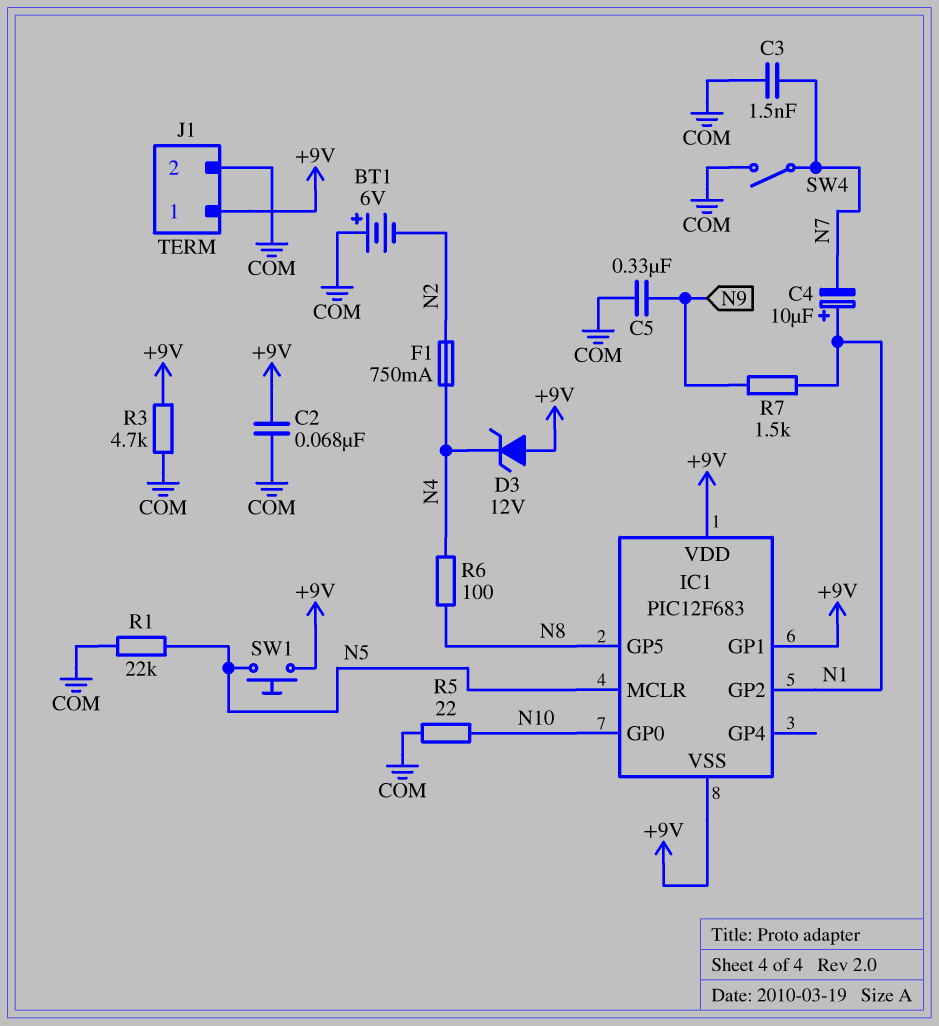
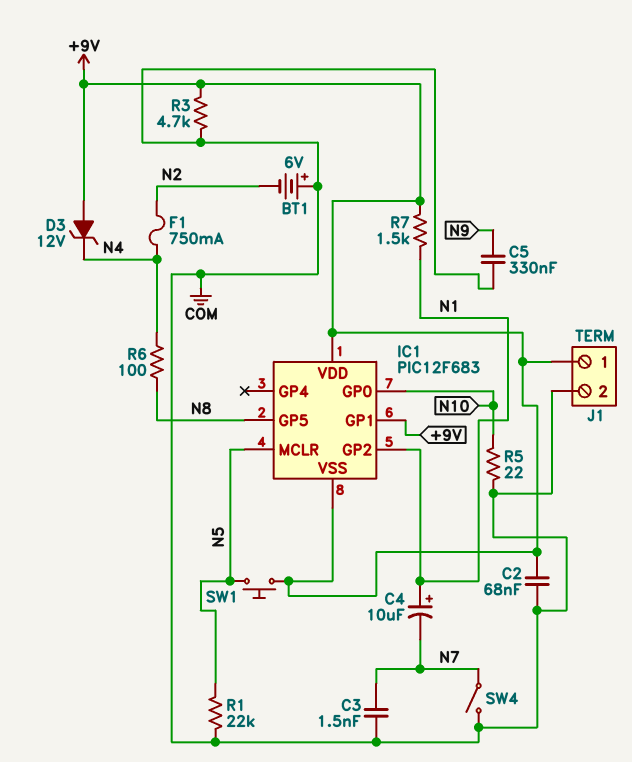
R7: 1.5k (N1, N9) -> 1.5k (+9V, N1)

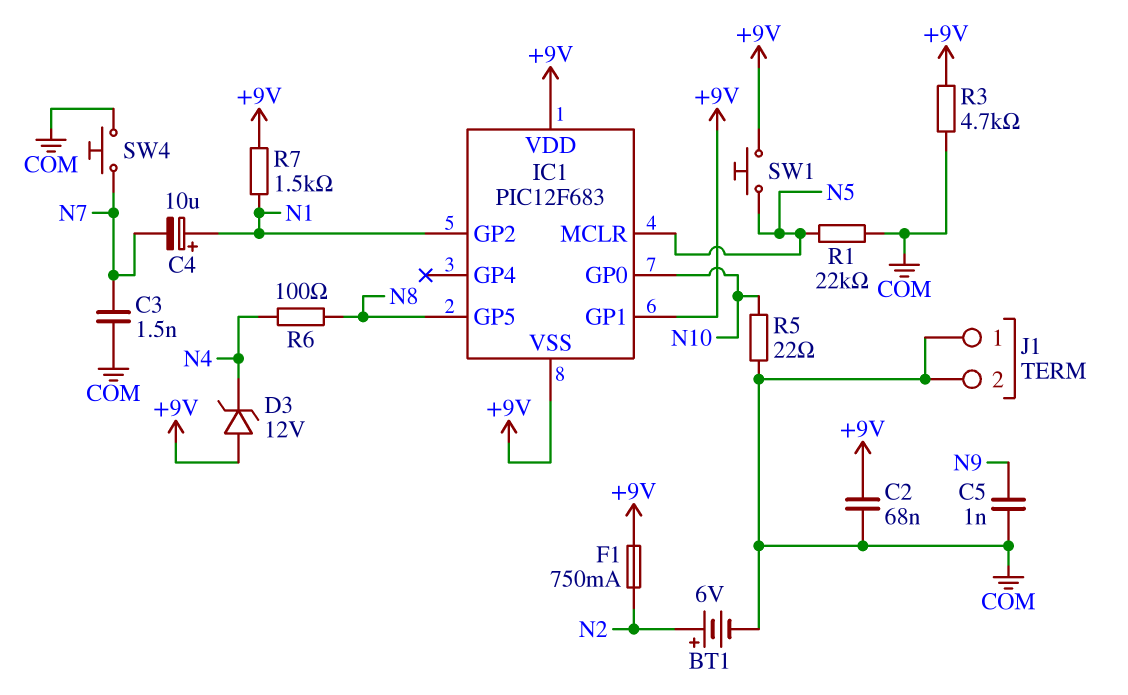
BT1: 6V (plus COM, minus N2) -> 6V (plus N2, minus COM)
C5: 330nF (COM, N9) -> 1nF (COM, N9)
F1: 750mA (N2, N4) -> 750mA (+9V, N2)
J1 pin 1: +9V -> COM
SW4: switch (COM, N7) -> button (COM, N7)

